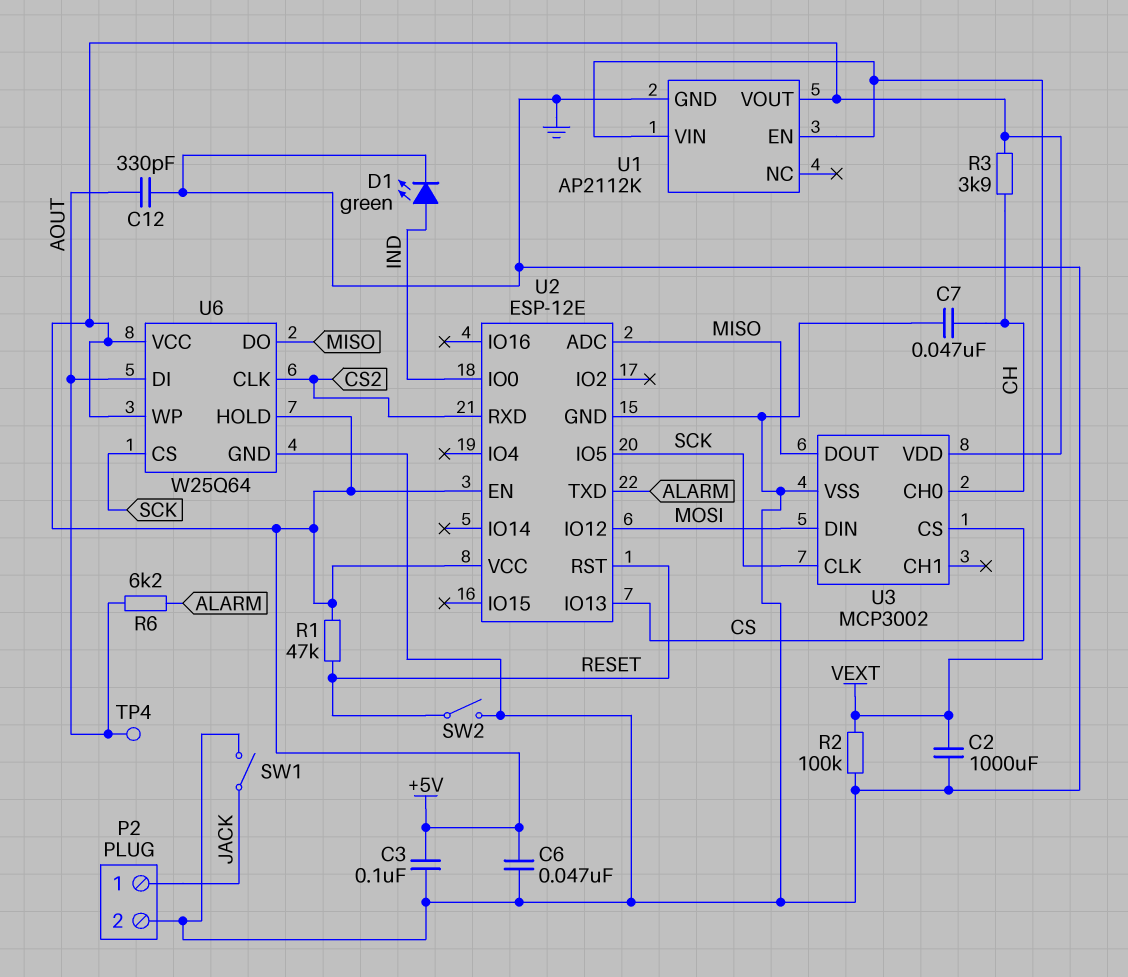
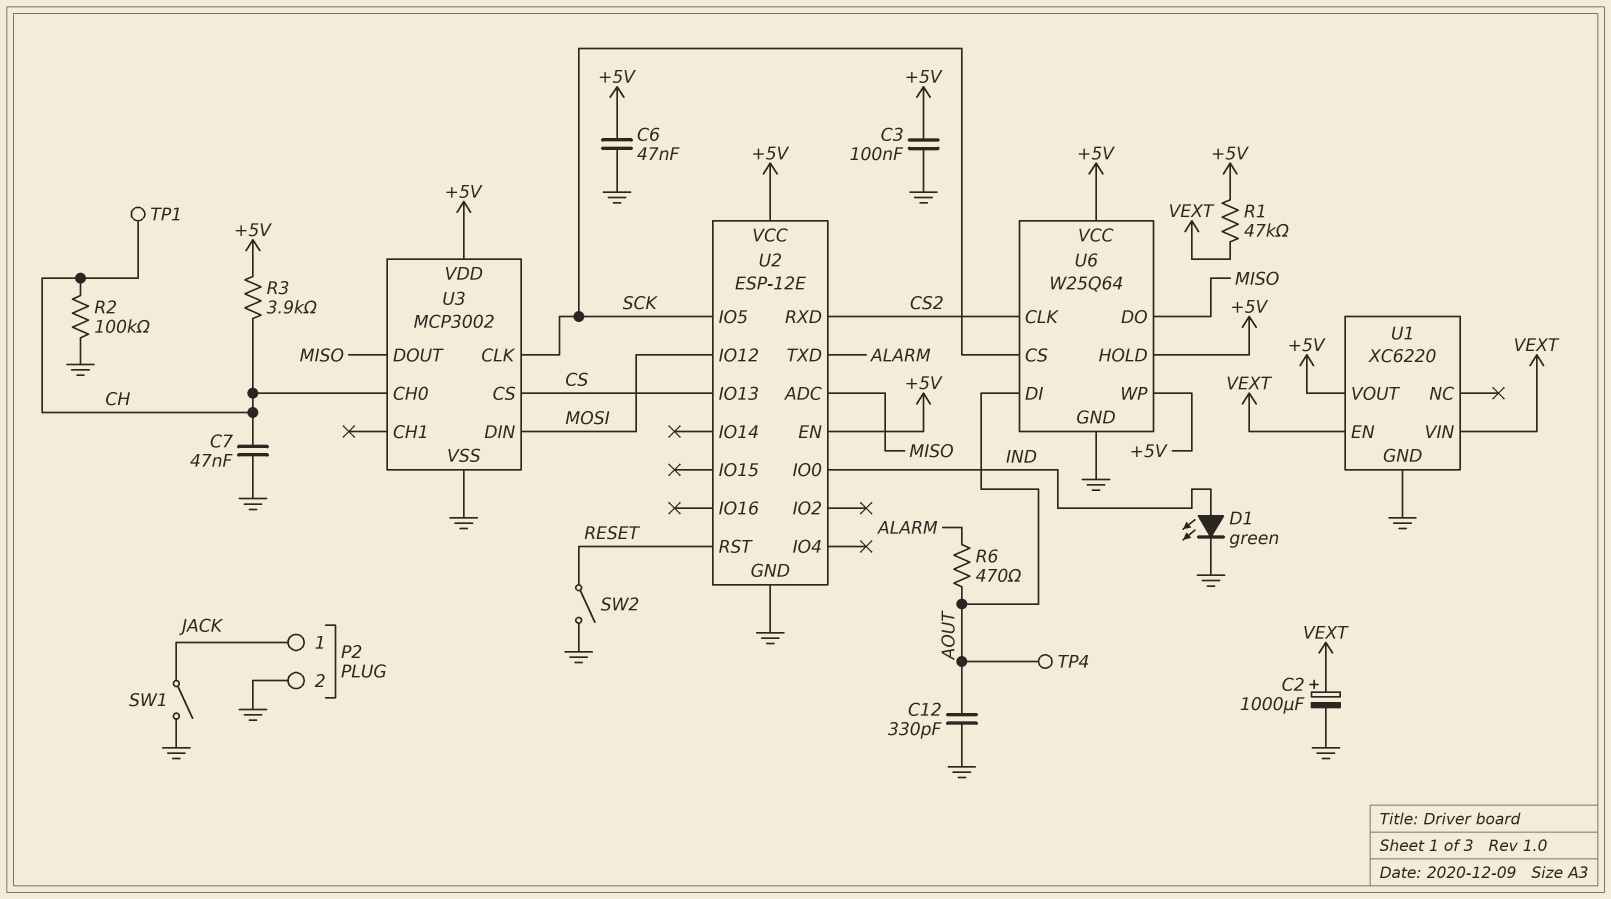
C2: 1000uF (GND, VEXT) -> 1000uF (plus VEXT, minus GND)
R1: 47k (+5V, RESET) -> 47k (+5V, VEXT)
R2: 100k (GND, VEXT) -> 100k (CH, GND)
R6: 6.2k (ALARM, AOUT) -> 470 (ALARM, AOUT)
TP1: none -> test point (CH)
U1: AP2112K -> XC6220

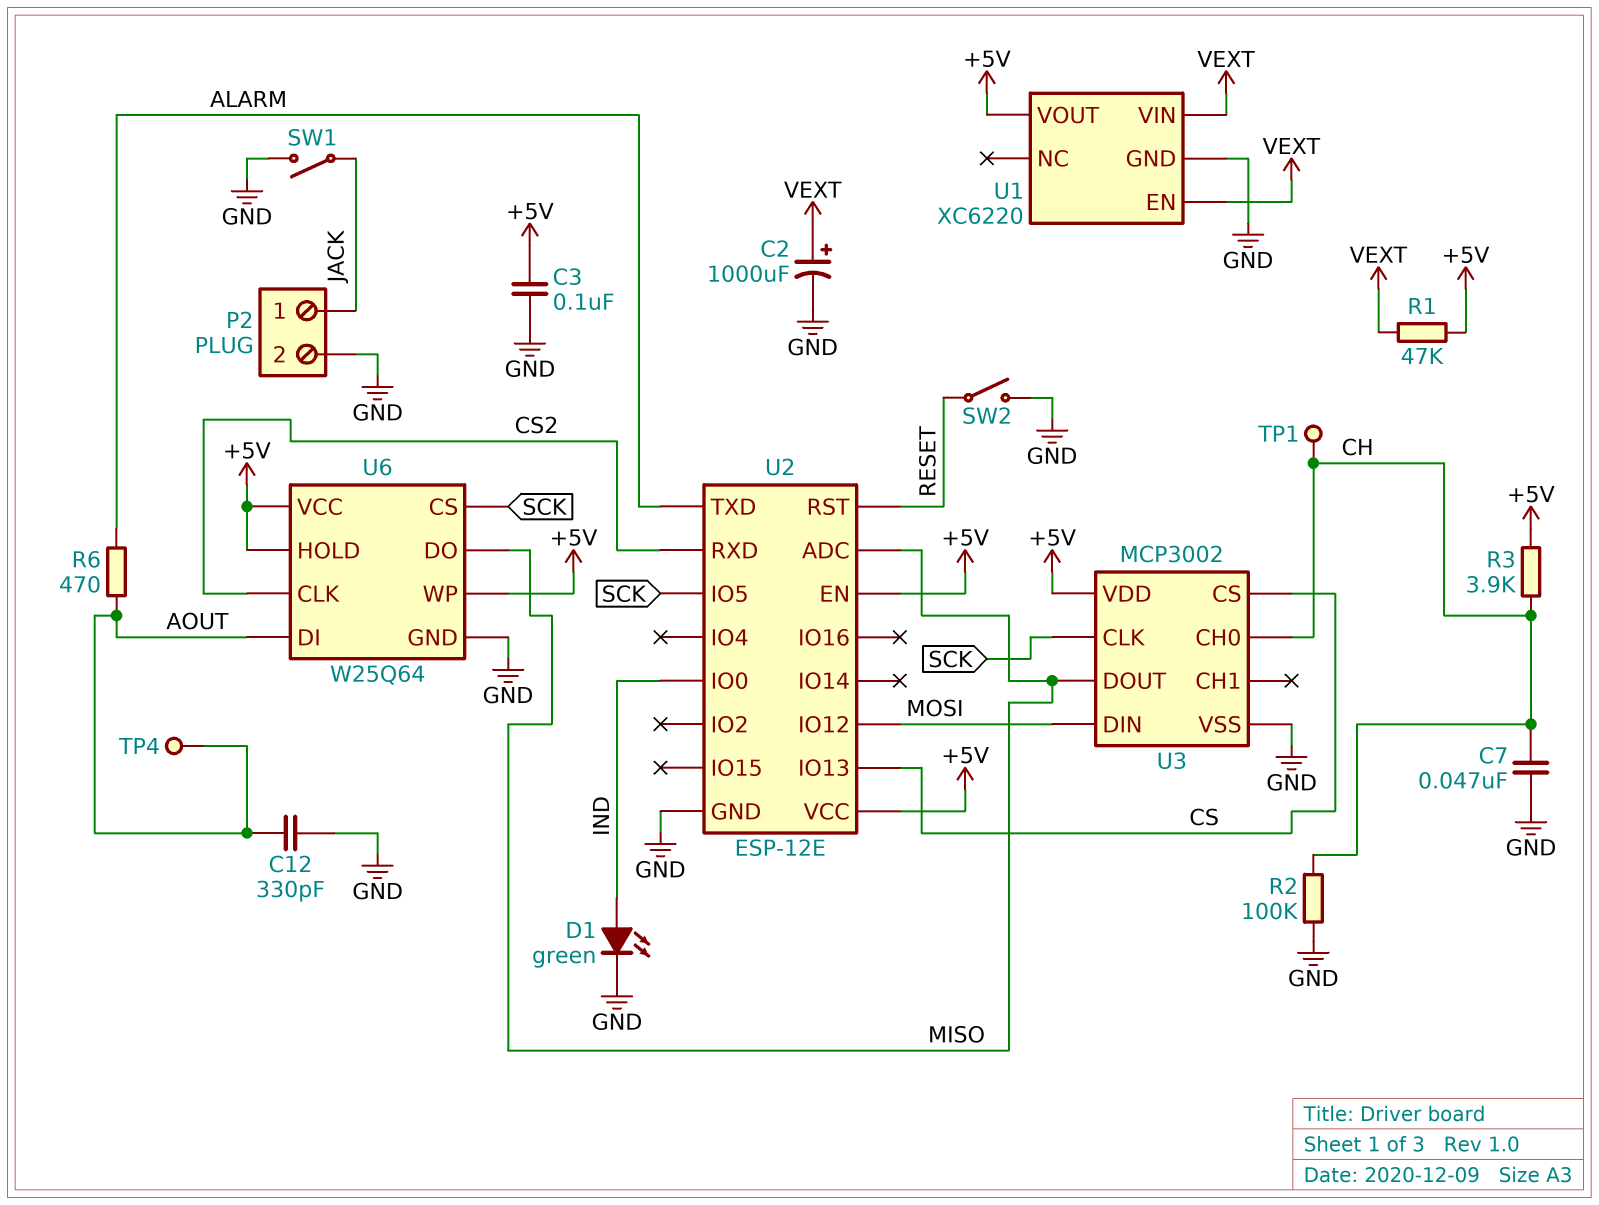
C6: 47nF (+5V, GND) -> none

